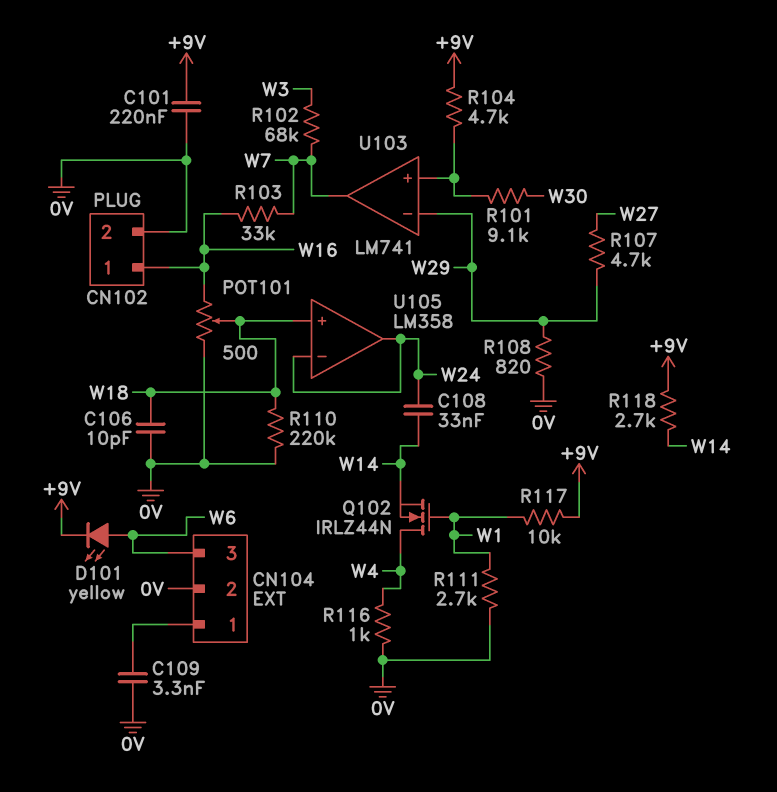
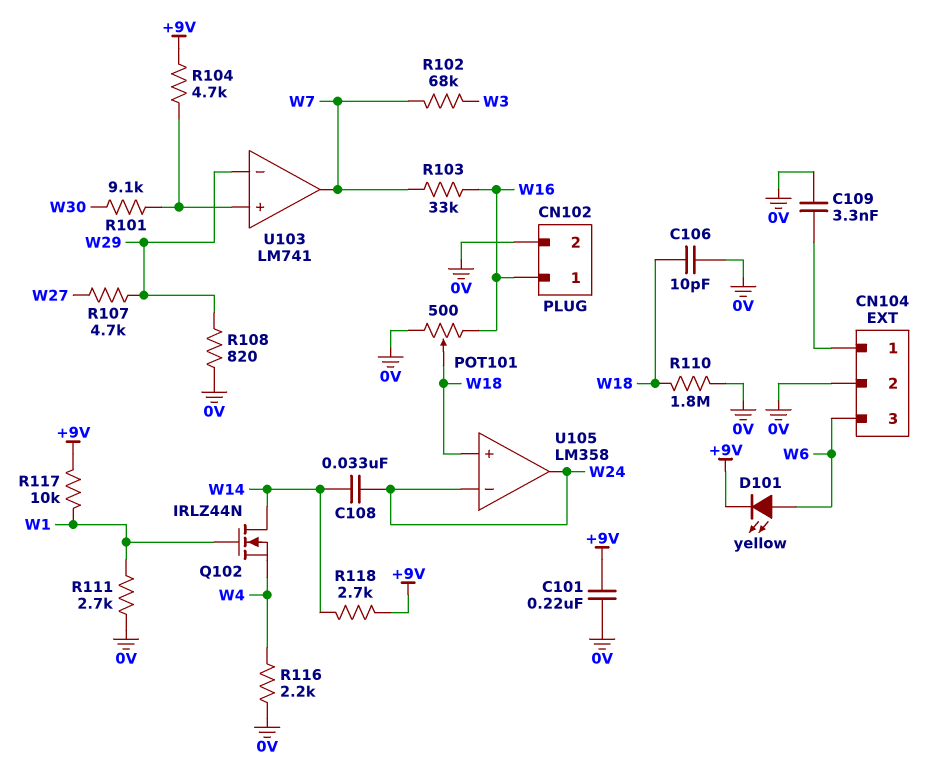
Q102: NMOS IRLZ44N (G W1, D W4, S W14) -> NMOS IRLZ44N (G W1, D W14, S W4)
R110: 220k (0V, W18) -> 1.8M (0V, W18)
R116: 1k (0V, W4) -> 2.2k (0V, W4)

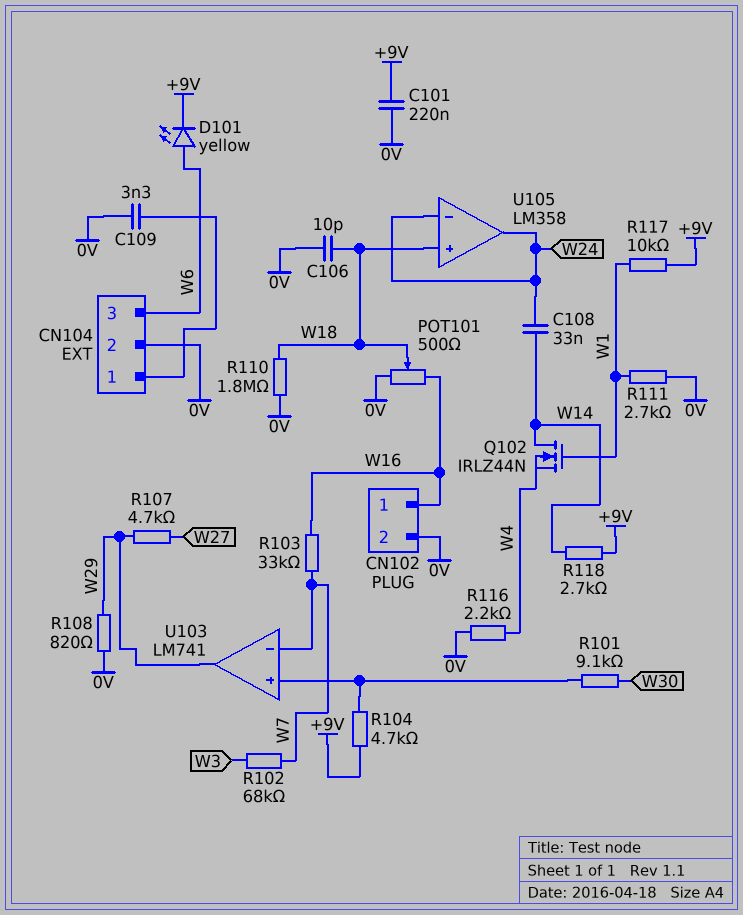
U103 pin in-: W29 -> W7
U103 pin out: W7 -> W29

